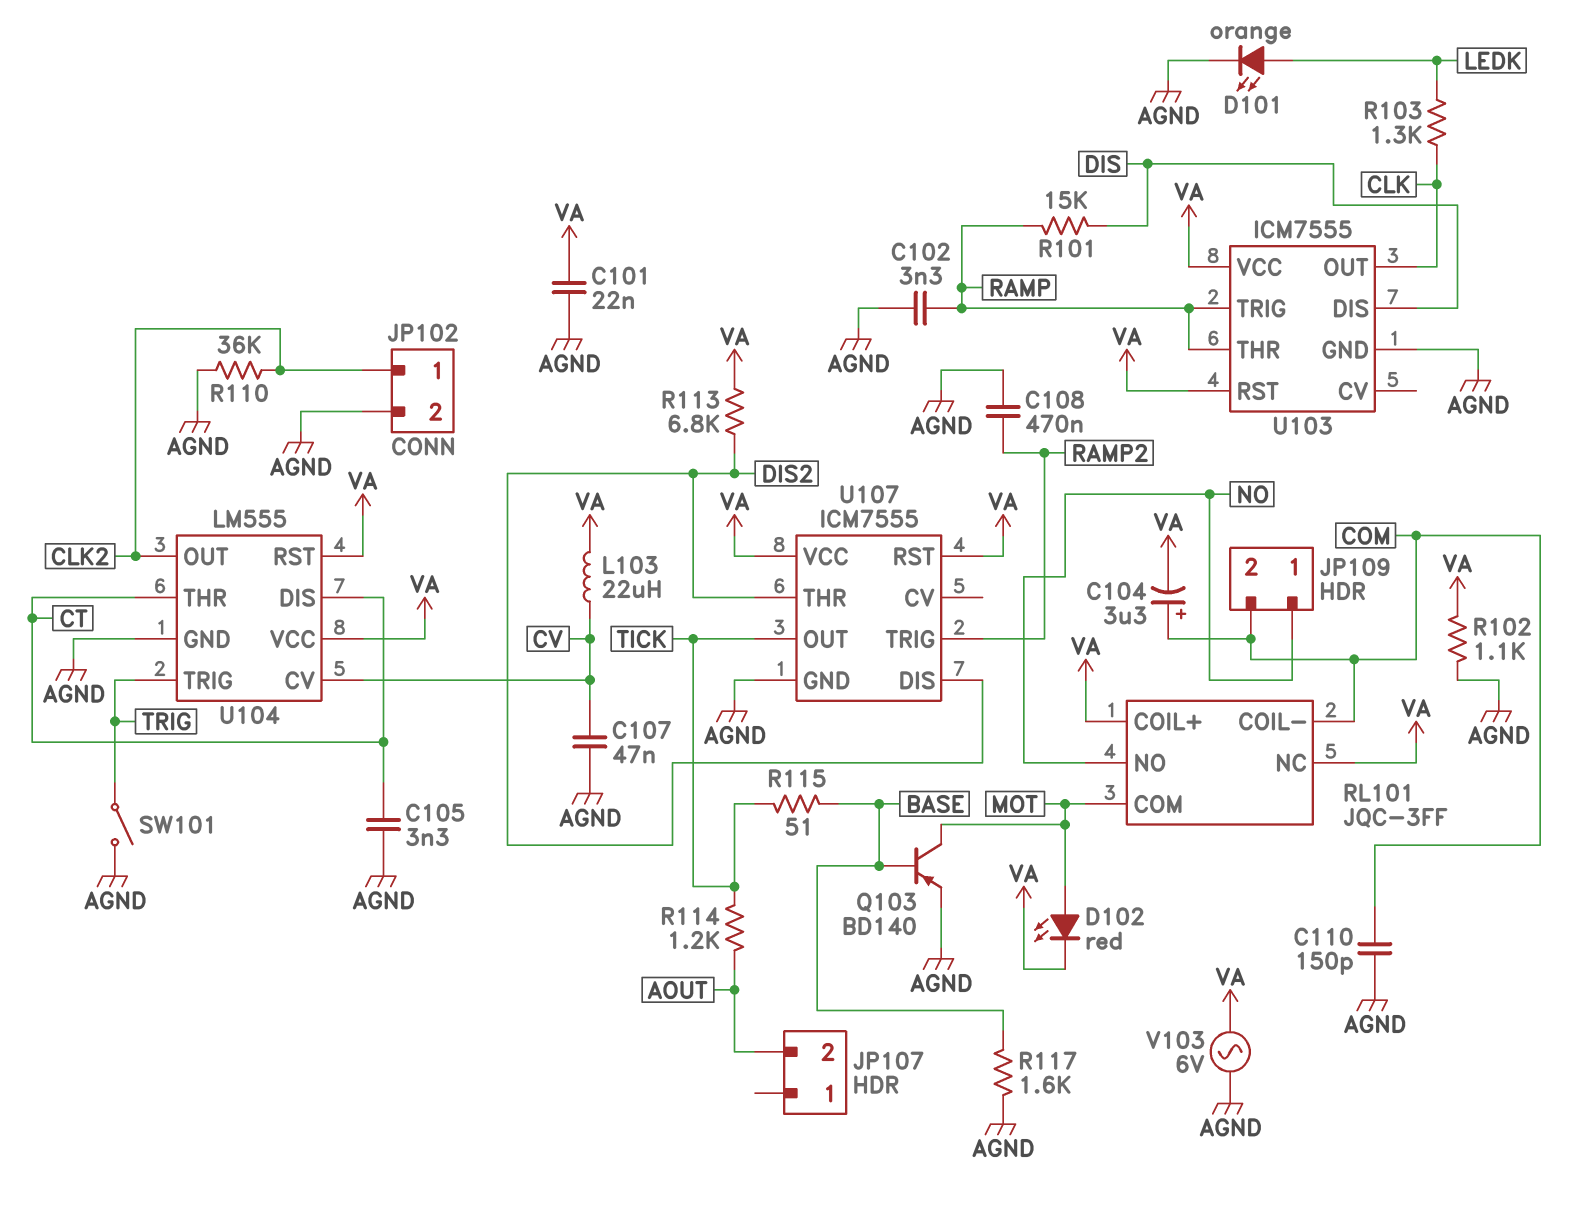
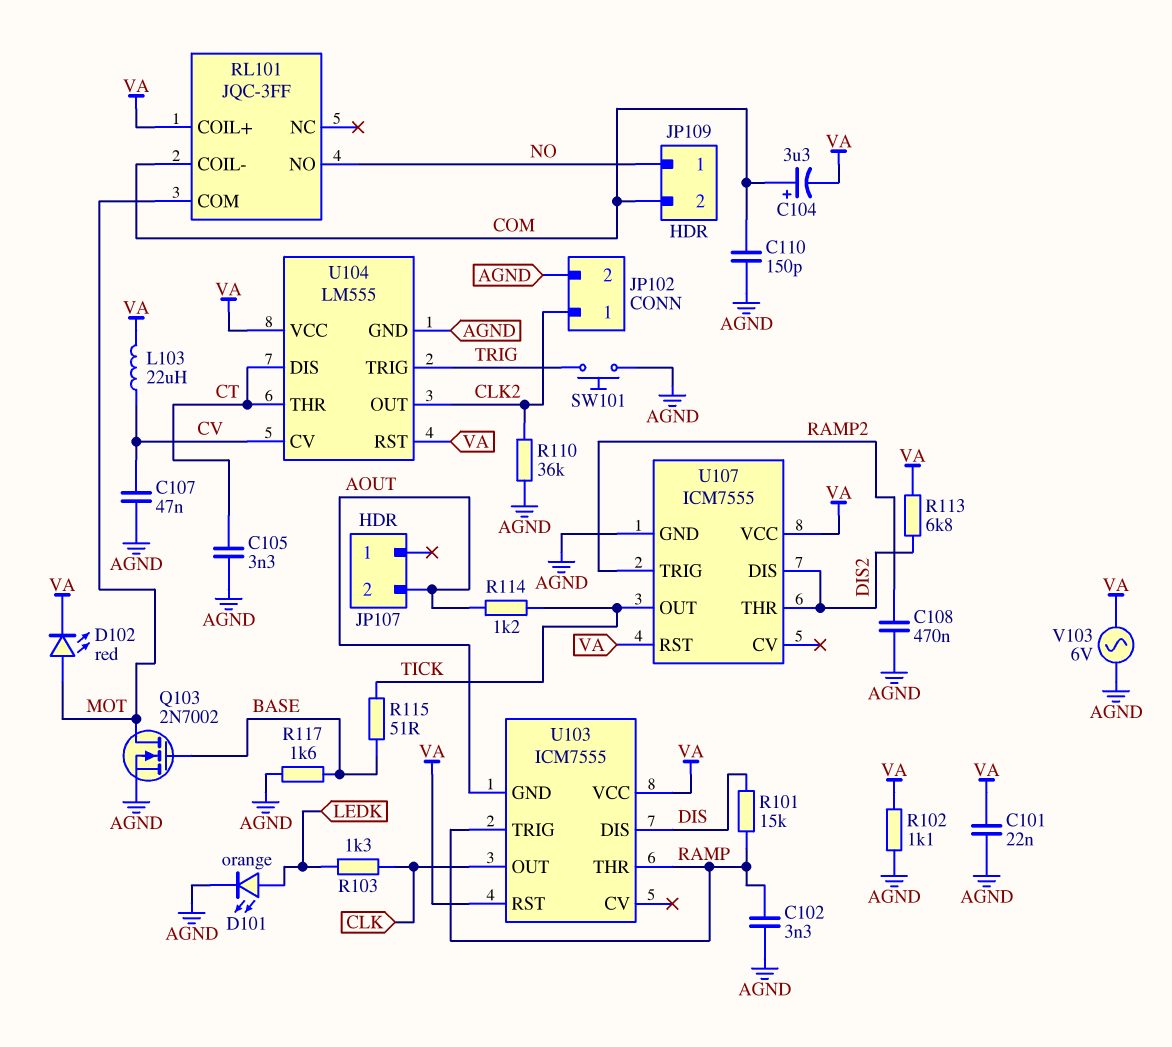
Q103: PNP BD140 (B BASE, C MOT, E AGND) -> NMOS 2N7002 (G BASE, D MOT, S AGND)
RL101 pin NC: VA -> none
SW101: switch (AGND, TRIG) -> button (AGND, TRIG)
U103 pin GND: AGND -> AOUT

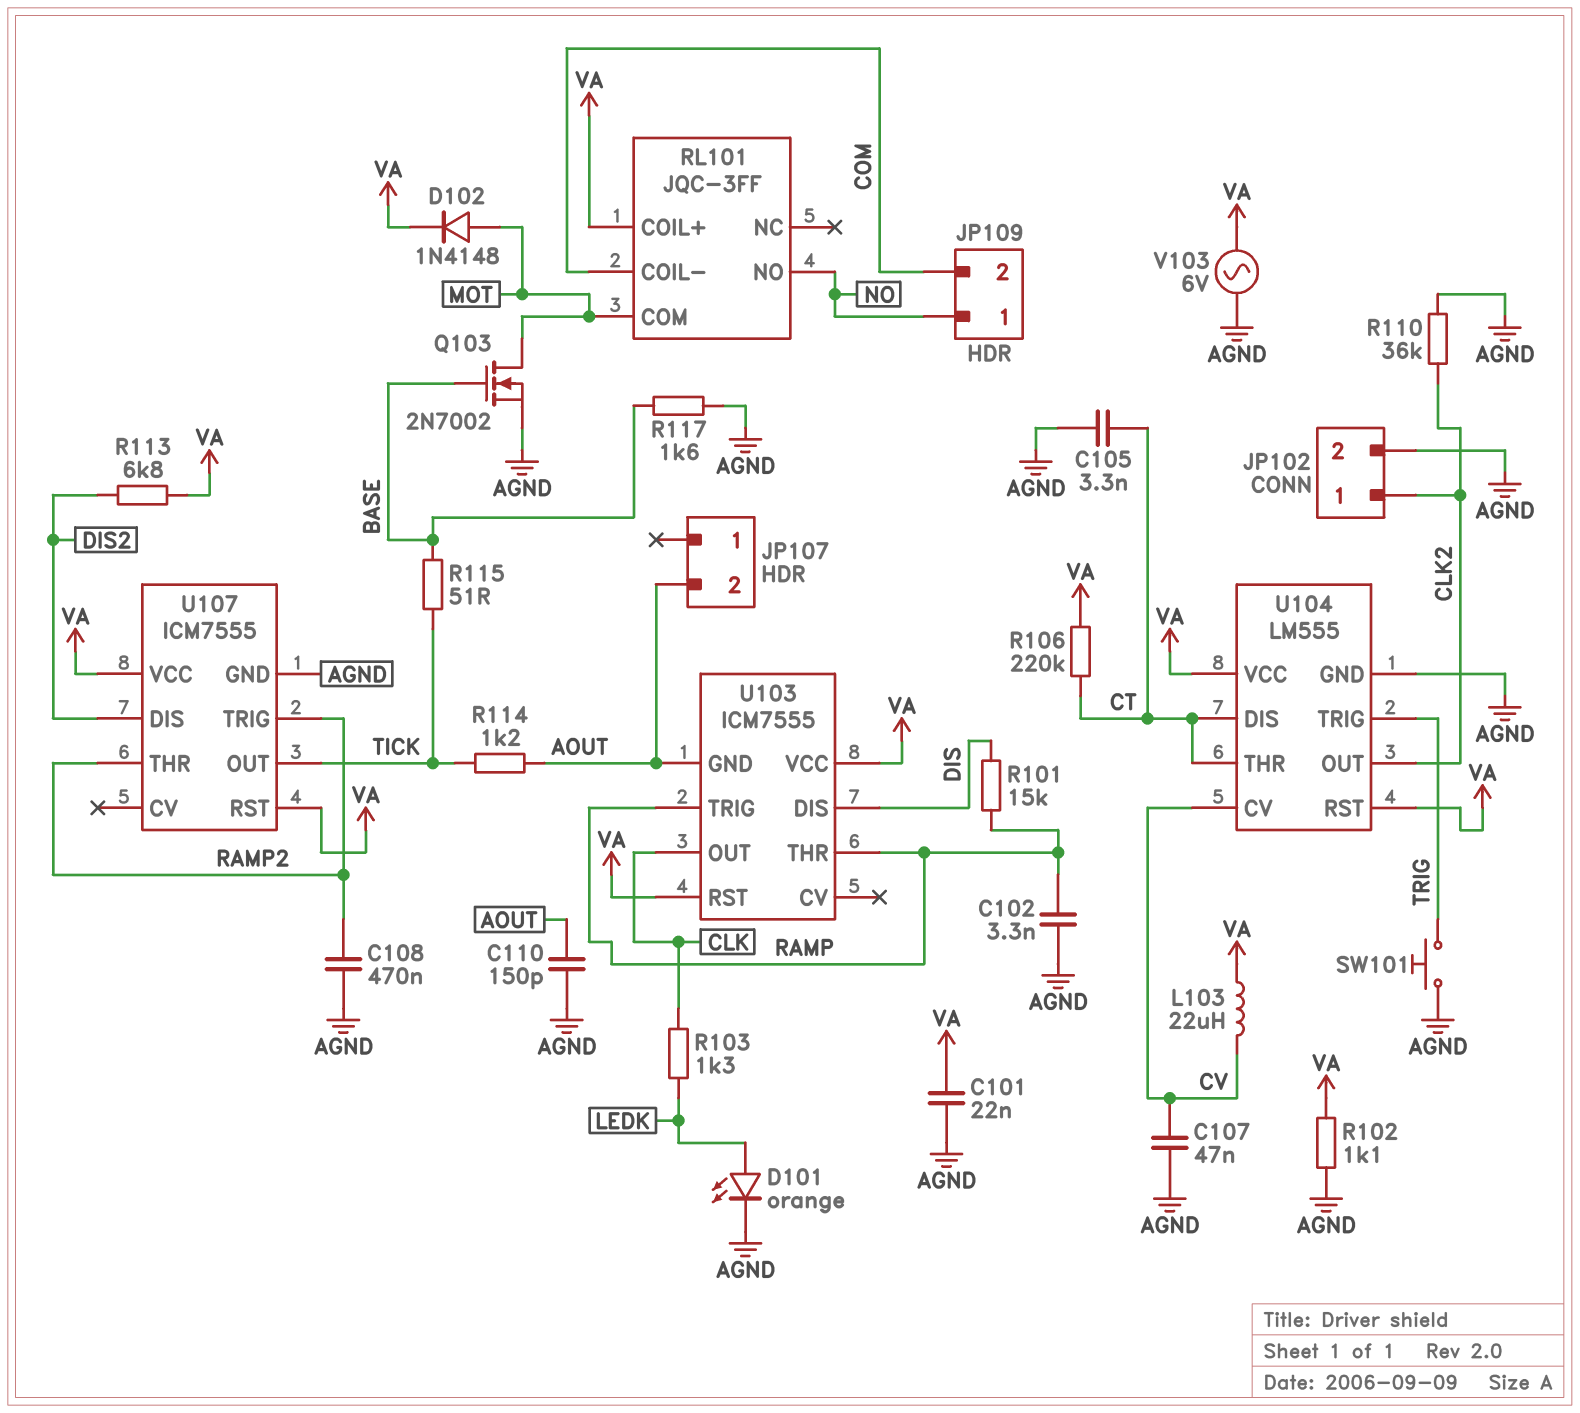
C104: 3.3uF (plus COM, minus VA) -> none
C110: 150pF (AGND, COM) -> 150pF (AGND, AOUT)
D102: LED red (A MOT, K VA) -> diode 1N4148 (A MOT, K VA)
R106: none -> 220k (CT, VA)
U107 pin THR: DIS2 -> RAMP2

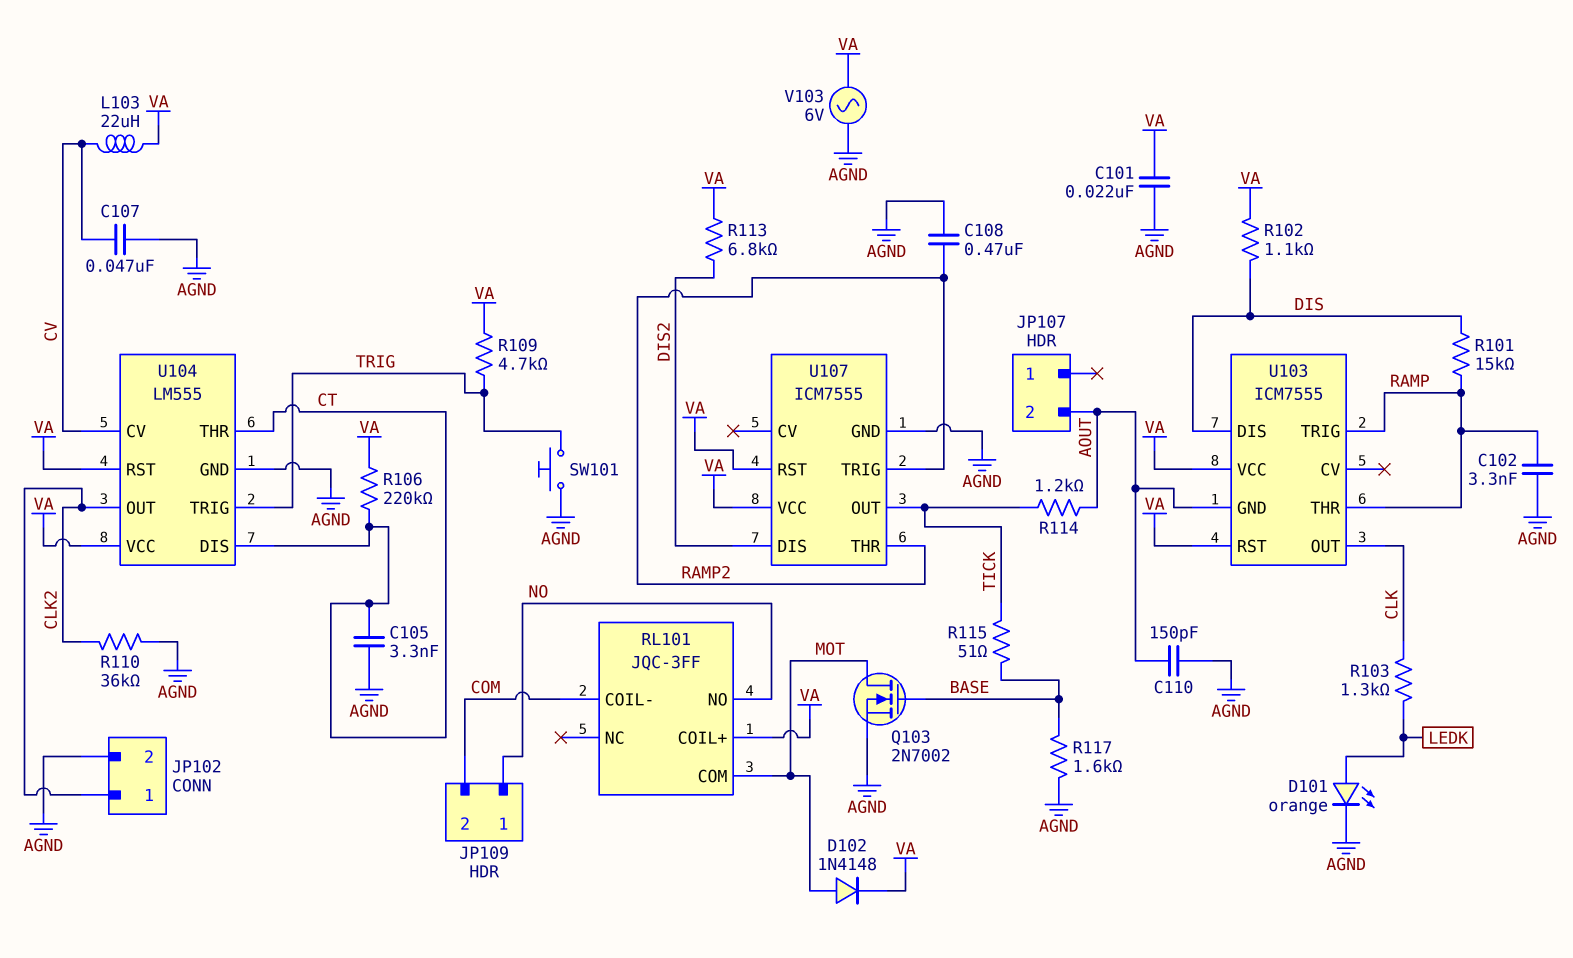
R102: 1.1k (AGND, VA) -> 1.1k (DIS, VA)
R109: none -> 4.7k (TRIG, VA)

